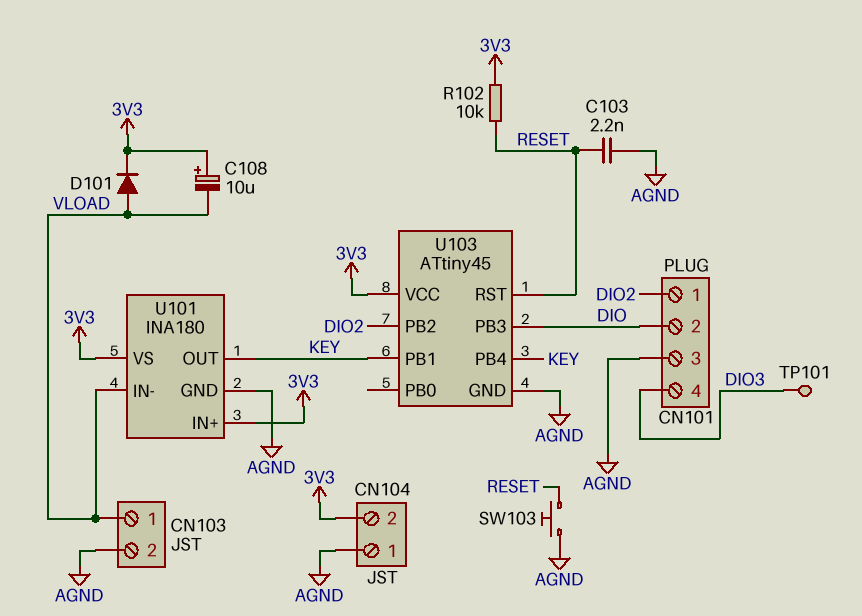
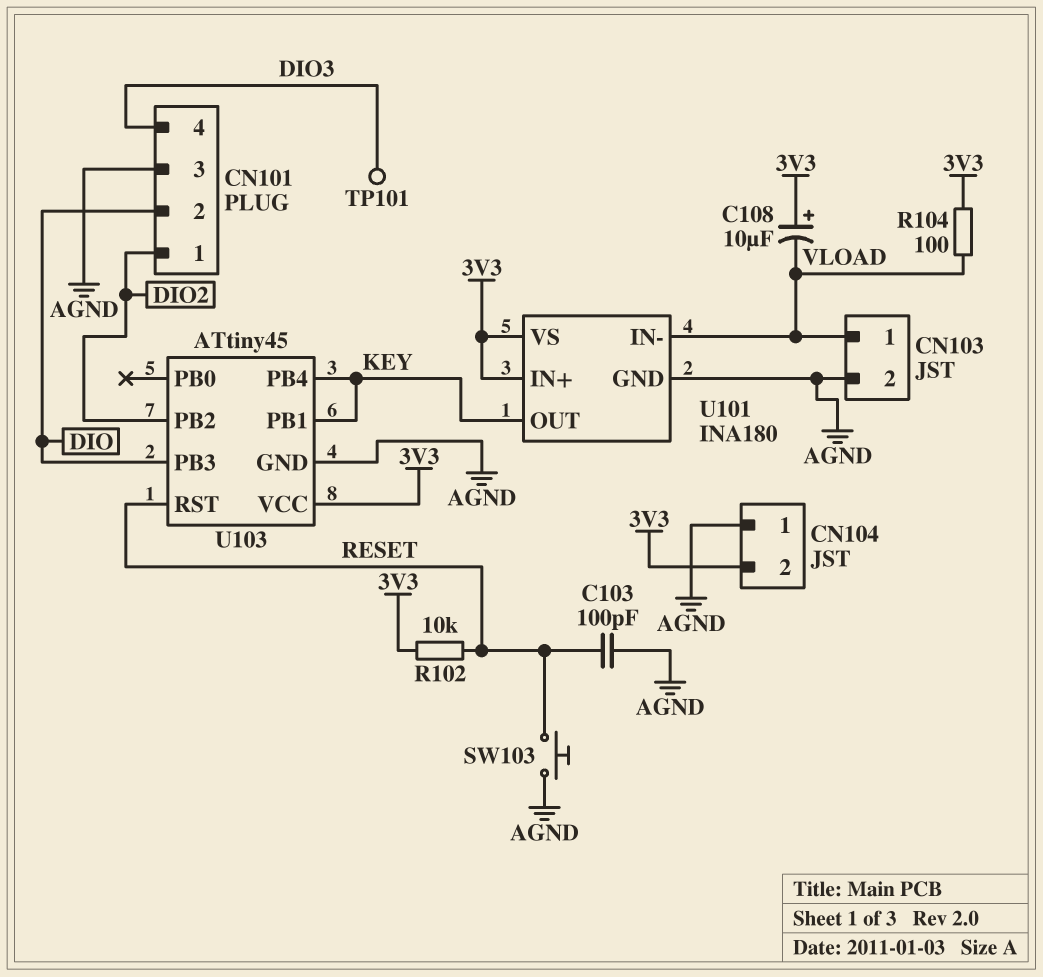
C103: 2.2nF (AGND, RESET) -> 100pF (AGND, RESET)
D101: diode (A VLOAD, K 3V3) -> none
R104: none -> 100 (3V3, VLOAD)

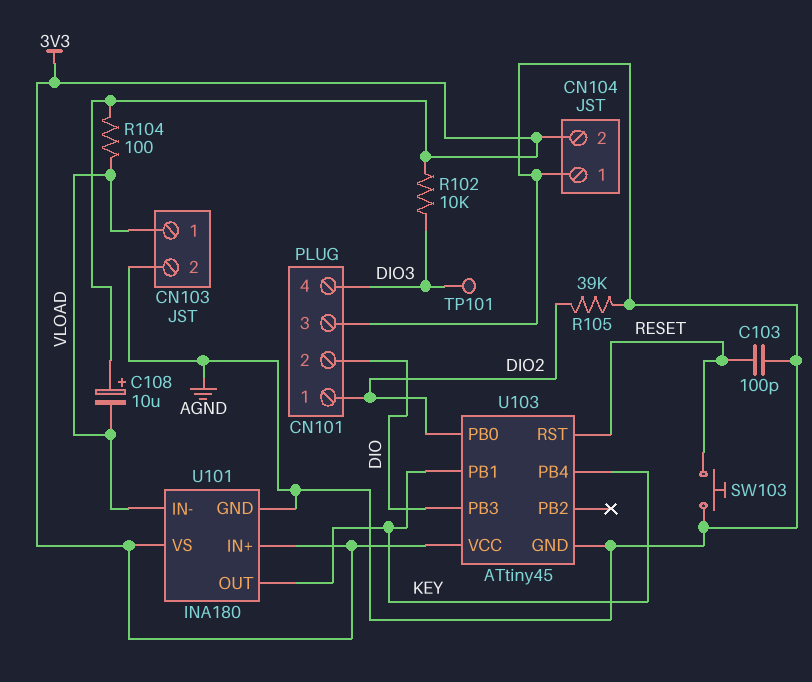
R102: 10k (3V3, RESET) -> 10k (3V3, DIO3)
R105: none -> 39k (AGND, DIO2)
U103 pin PB0: none -> DIO2
U103 pin PB2: DIO2 -> none

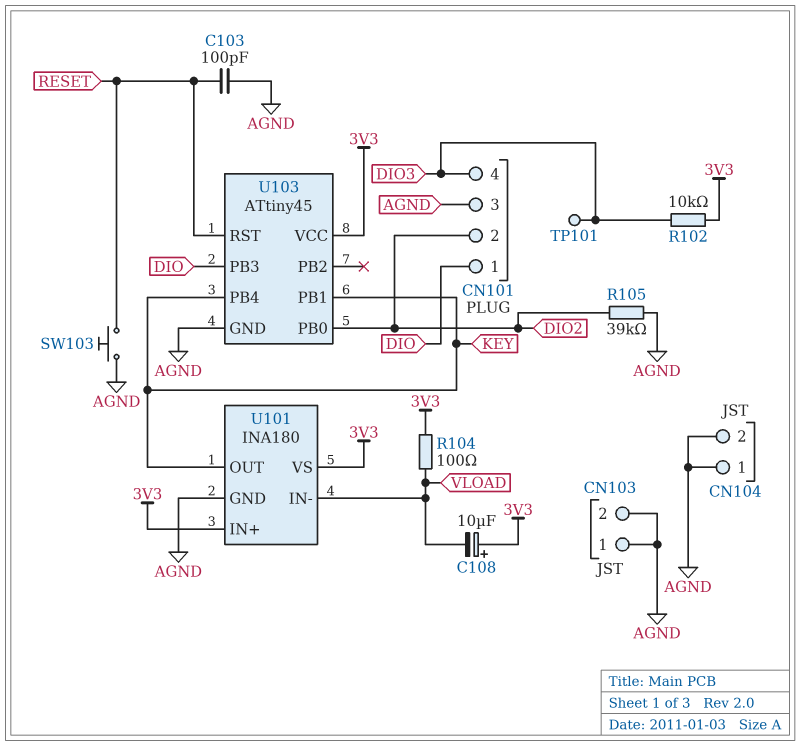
CN101 pin 1: DIO2 -> DIO
CN101 pin 2: DIO -> DIO2
CN103 pin 1: VLOAD -> AGND
CN104 pin 2: 3V3 -> AGND

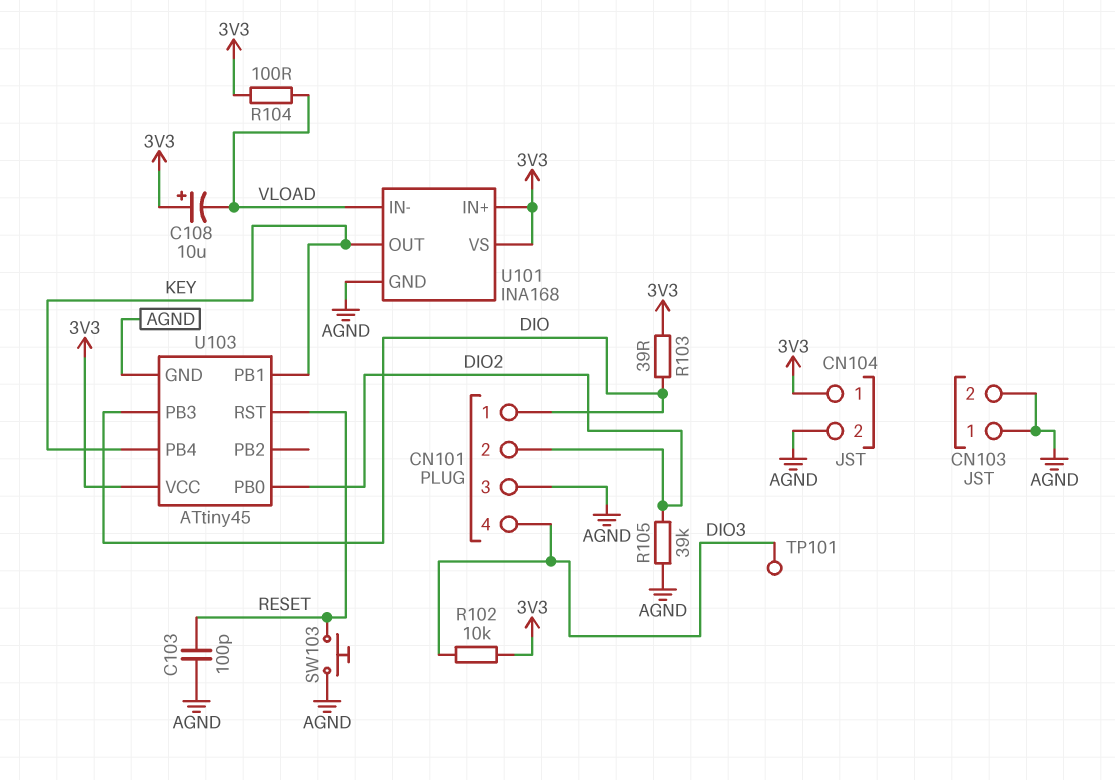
CN104 pin 1: AGND -> 3V3
R103: none -> 39 (3V3, DIO)
U101: INA180 -> INA168

